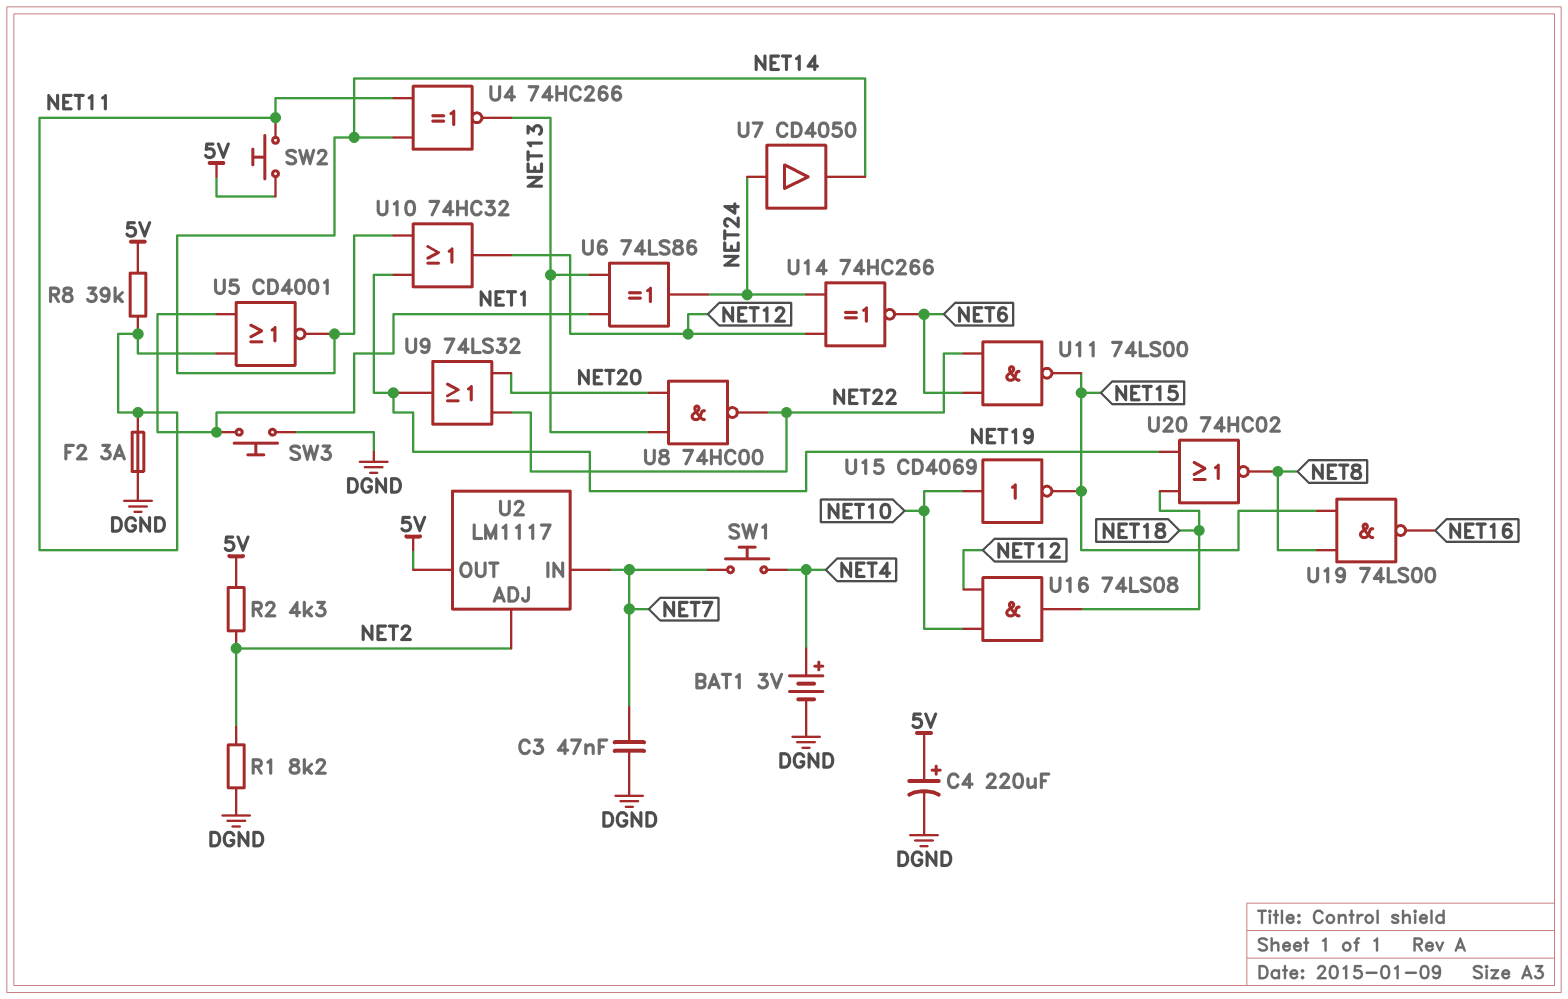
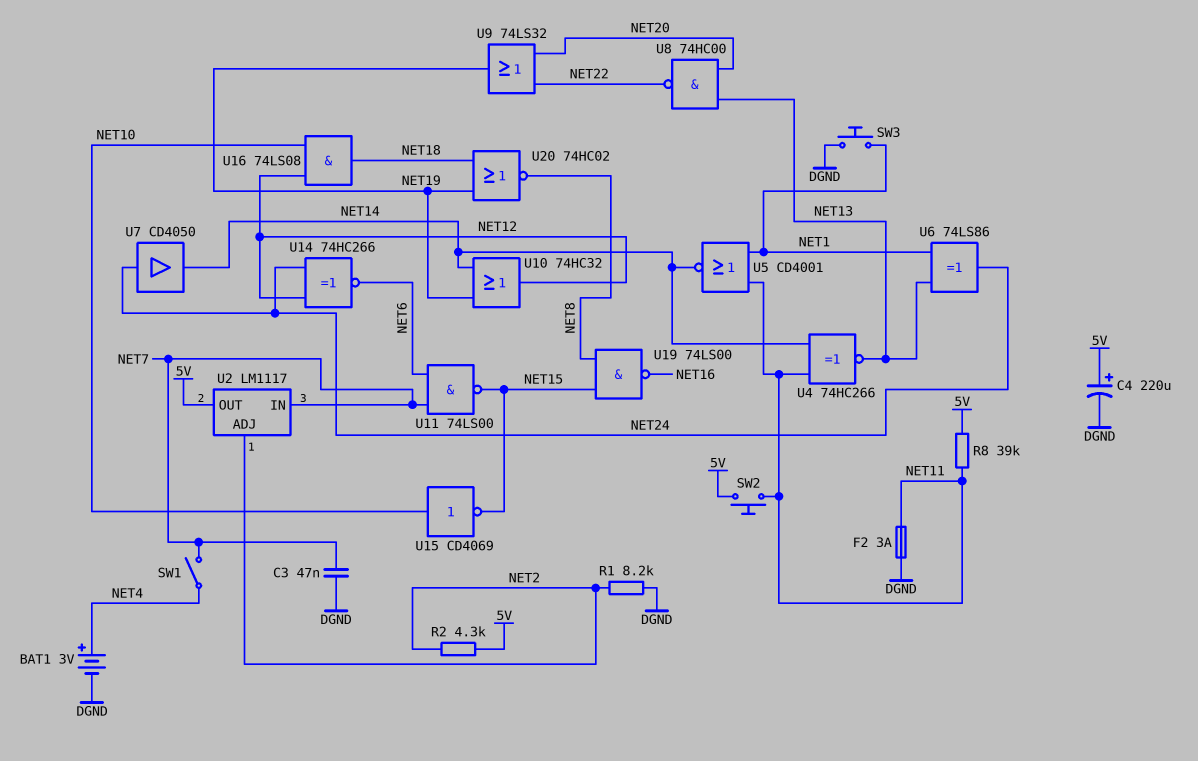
SW1: button (NET4, NET7) -> switch (NET4, NET7)
U11: NAND 74LS00 (in NET6, in NET22, out NET15) -> NAND 74LS00 (in NET6, in NET7, out NET15)

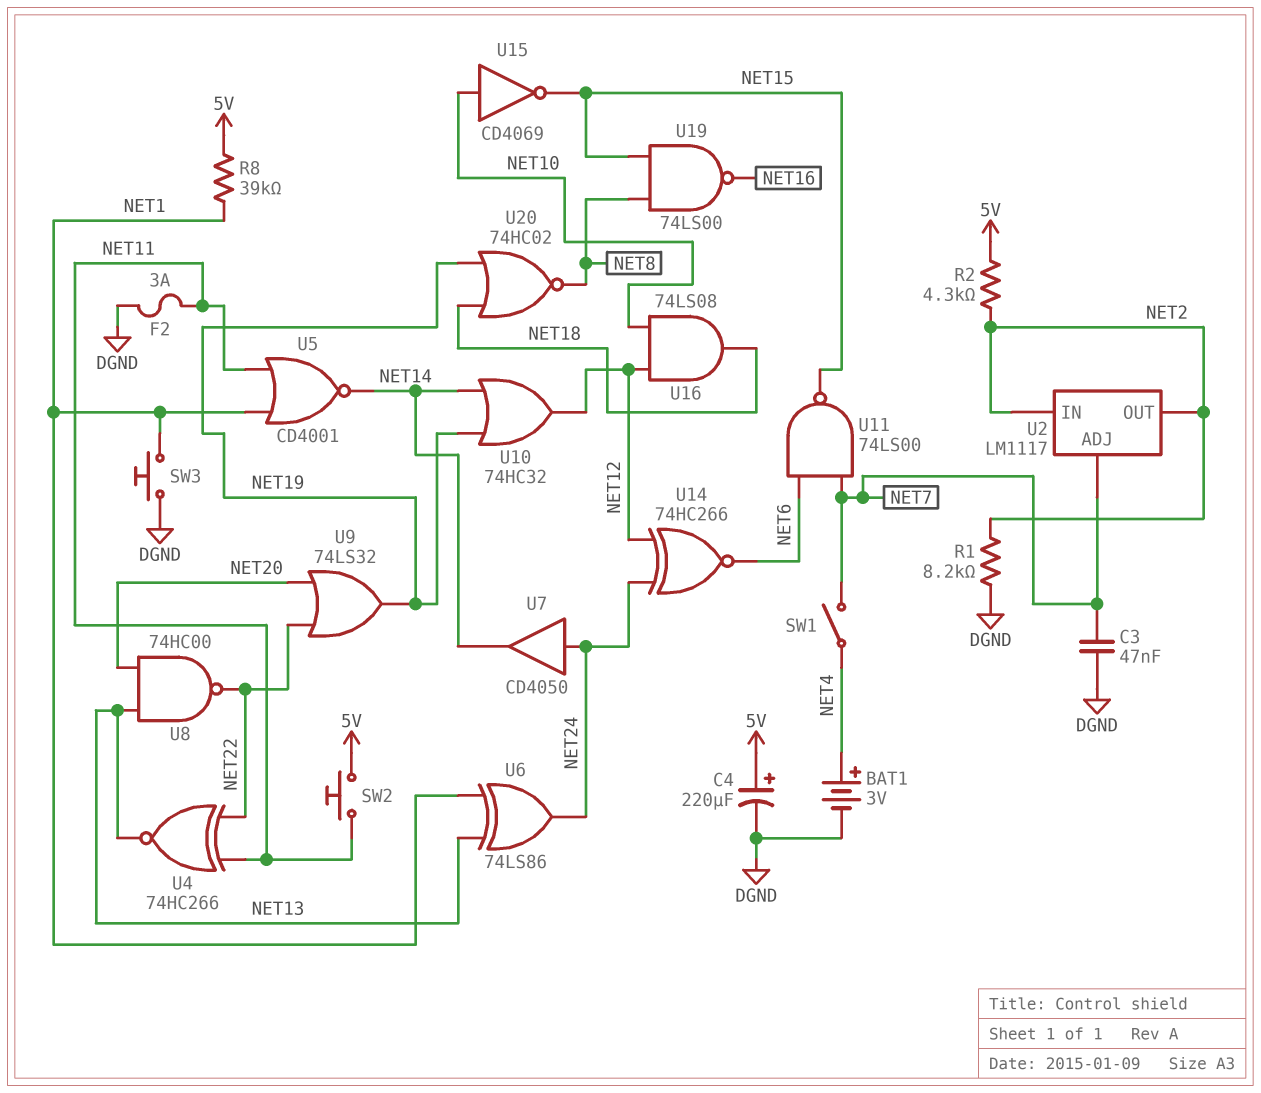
R8: 39k (5V, NET11) -> 39k (5V, NET1)
U2 pin ADJ: NET2 -> NET7
U2 pin IN: NET7 -> NET2
U2 pin OUT: 5V -> NET2
U4: XNOR 74HC266 (in NET11, in NET14, out NET13) -> XNOR 74HC266 (in NET11, in NET22, out NET13)

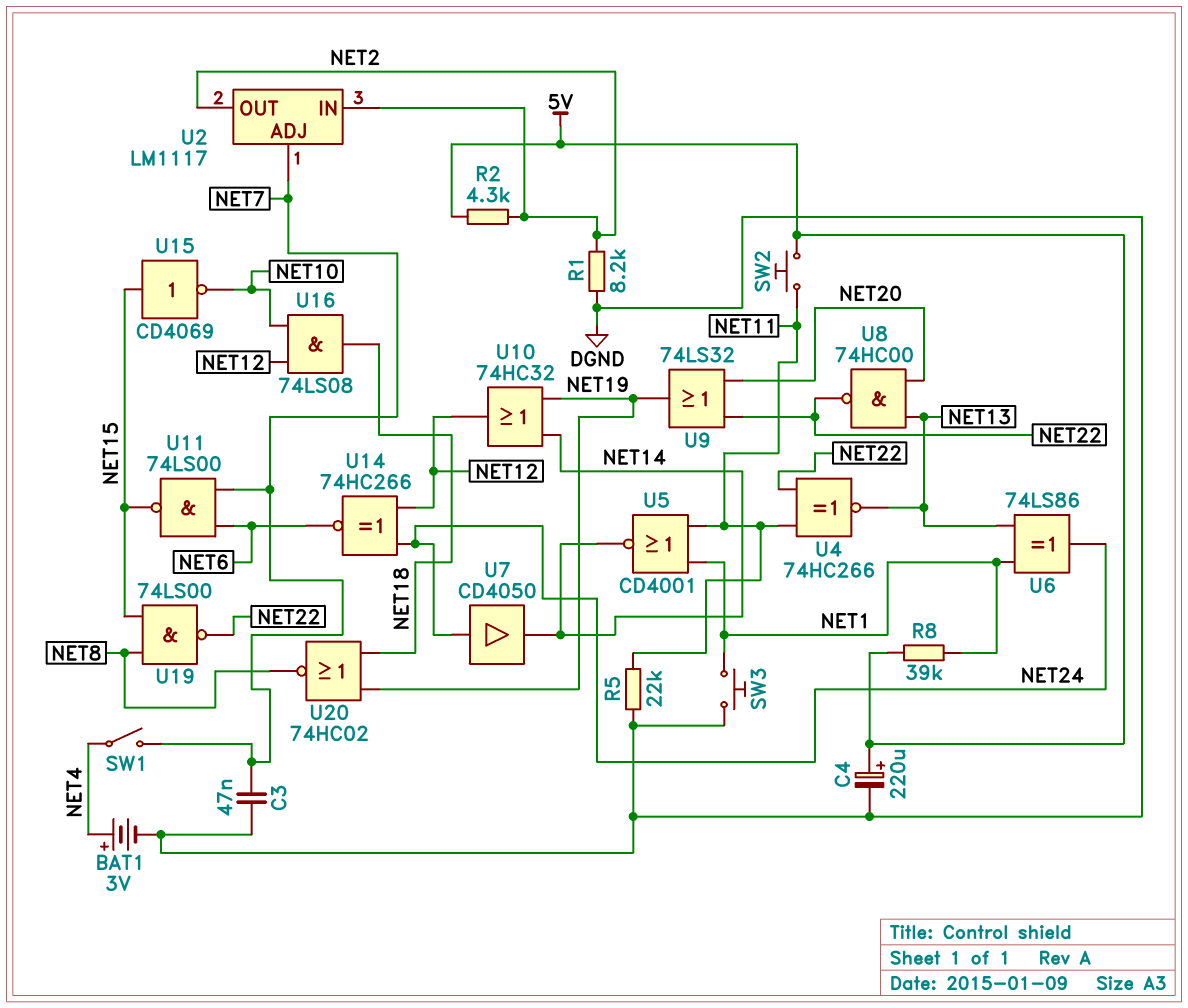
F2: 3A (DGND, NET11) -> none
R5: none -> 22k (DGND, NET11)
U15: NOT CD4069 (in NET10, out NET15) -> NOT CD4069 (in NET15, out NET10)
U19: NAND 74LS00 (in NET8, in NET15, out NET16) -> NAND 74LS00 (in NET8, in NET15, out NET22)

